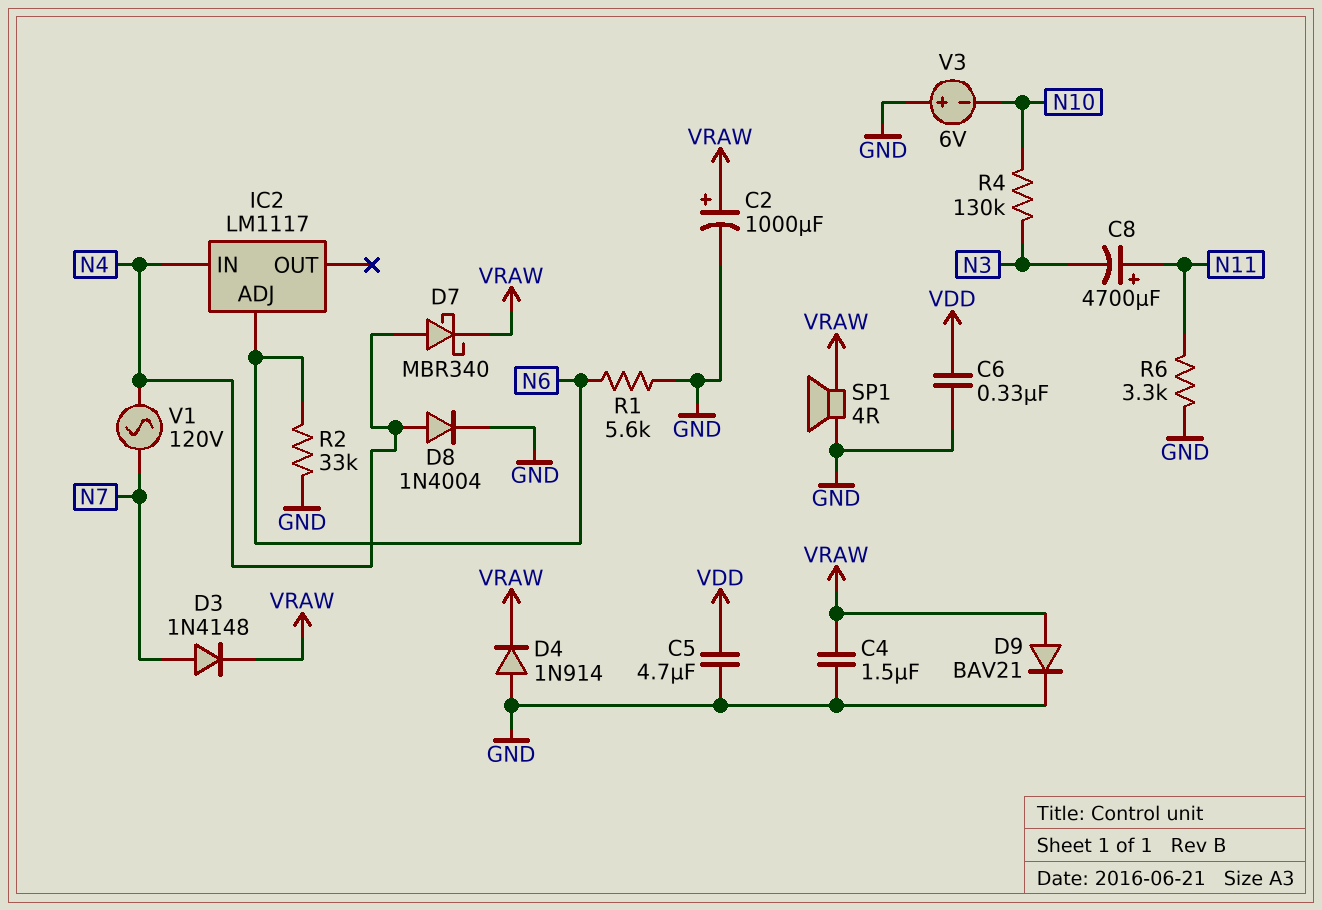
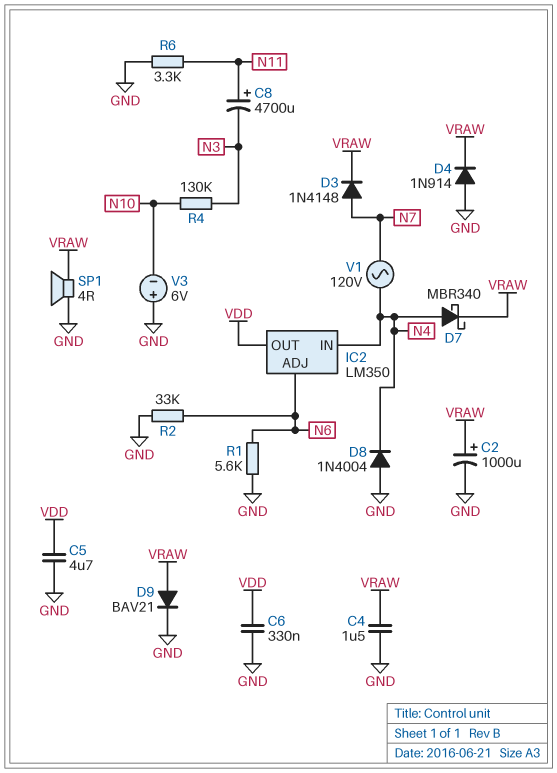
D8: diode 1N4004 (A N4, K GND) -> diode 1N4004 (A GND, K N4)
IC2: LM1117 -> LM350
IC2 pin OUT: none -> VDD

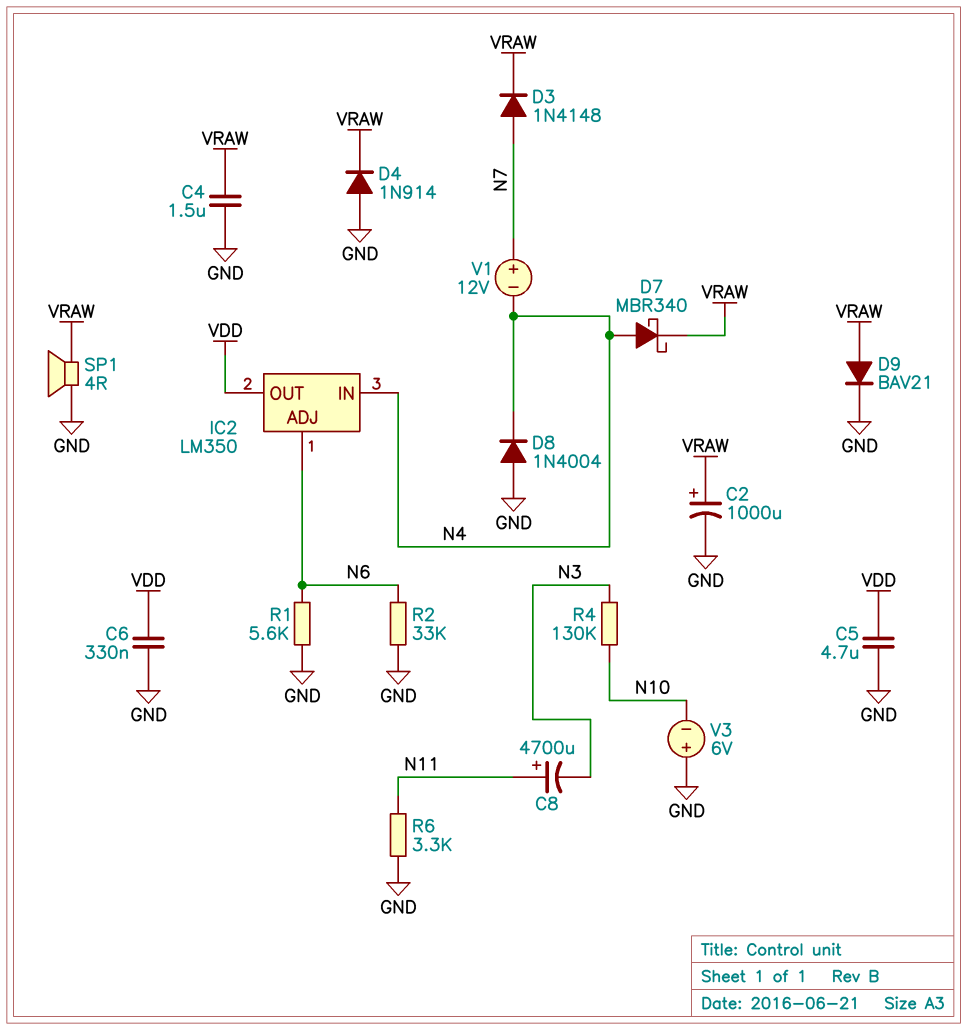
V1: AC 120V (N4, N7) -> 12V (plus N7, minus N4)

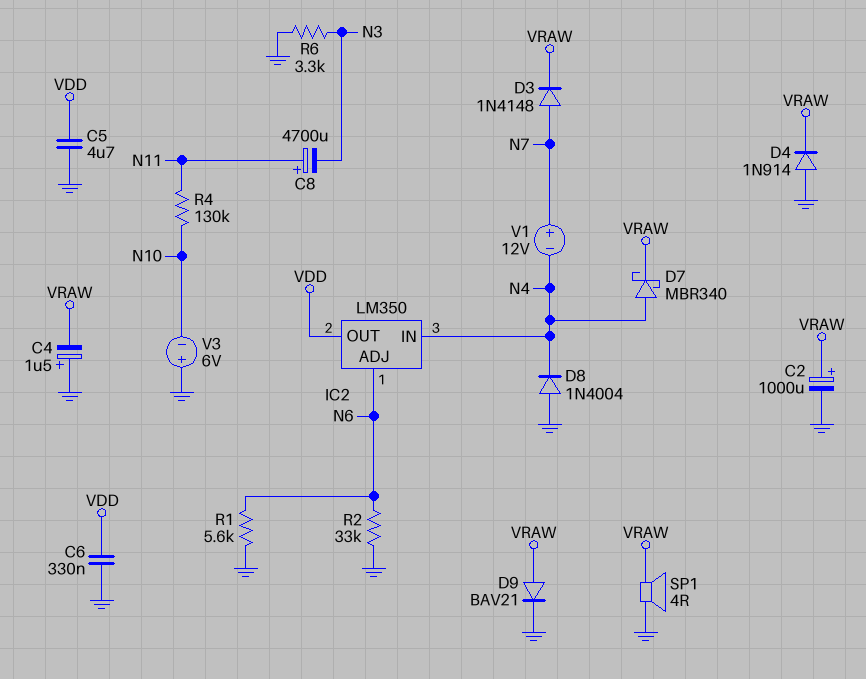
C4: 1.5uF (GND, VRAW) -> 1.5uF (plus GND, minus VRAW)
R4: 130k (N3, N10) -> 130k (N10, N11)
R6: 3.3k (GND, N11) -> 3.3k (GND, N3)

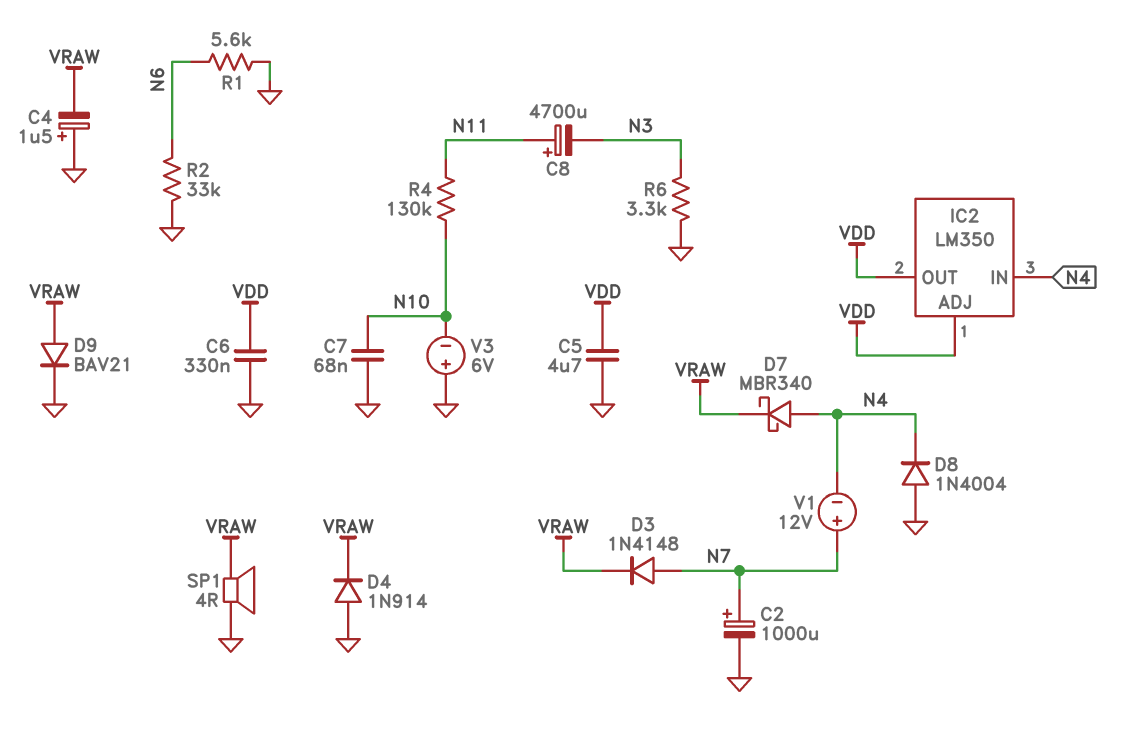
C2: 1000uF (plus VRAW, minus GND) -> 1000uF (plus N7, minus GND)
C7: none -> 68nF (GND, N10)
IC2 pin ADJ: N6 -> VDD

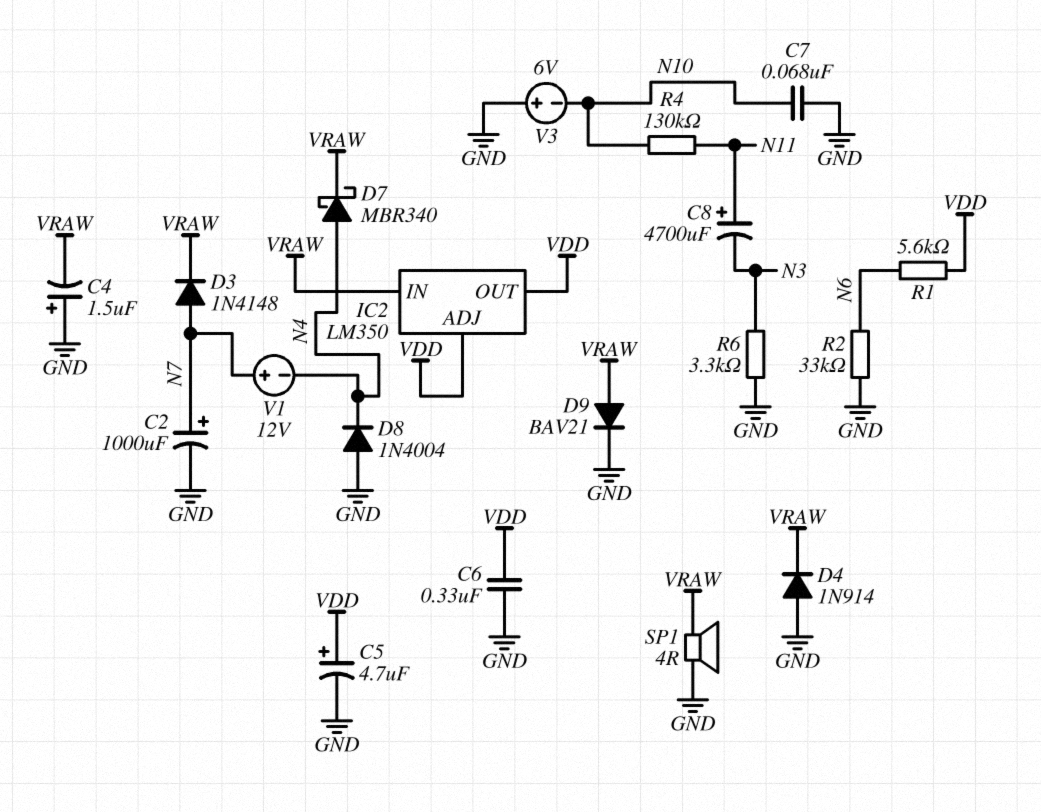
C5: 4.7uF (GND, VDD) -> 4.7uF (plus VDD, minus GND)
IC2 pin IN: N4 -> VRAW
R1: 5.6k (GND, N6) -> 5.6k (N6, VDD)

